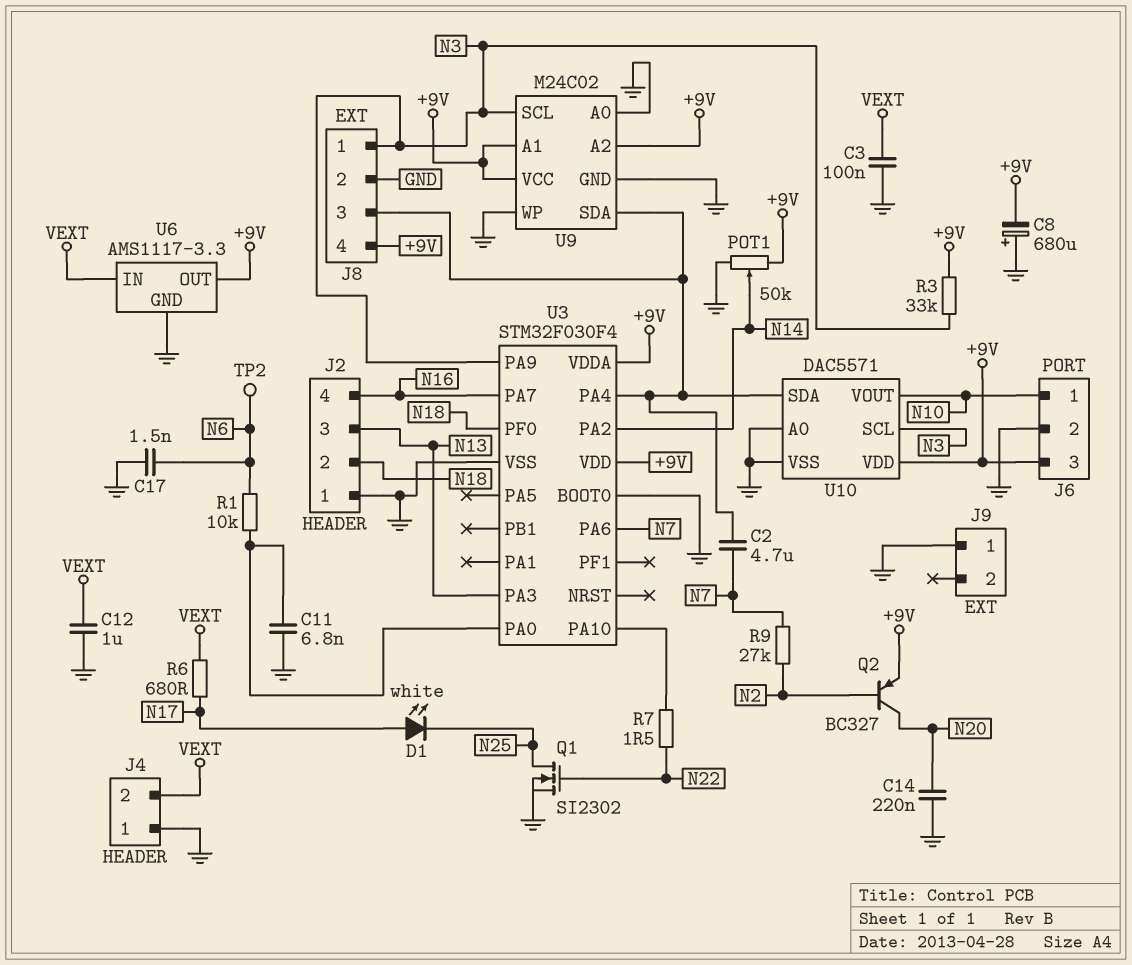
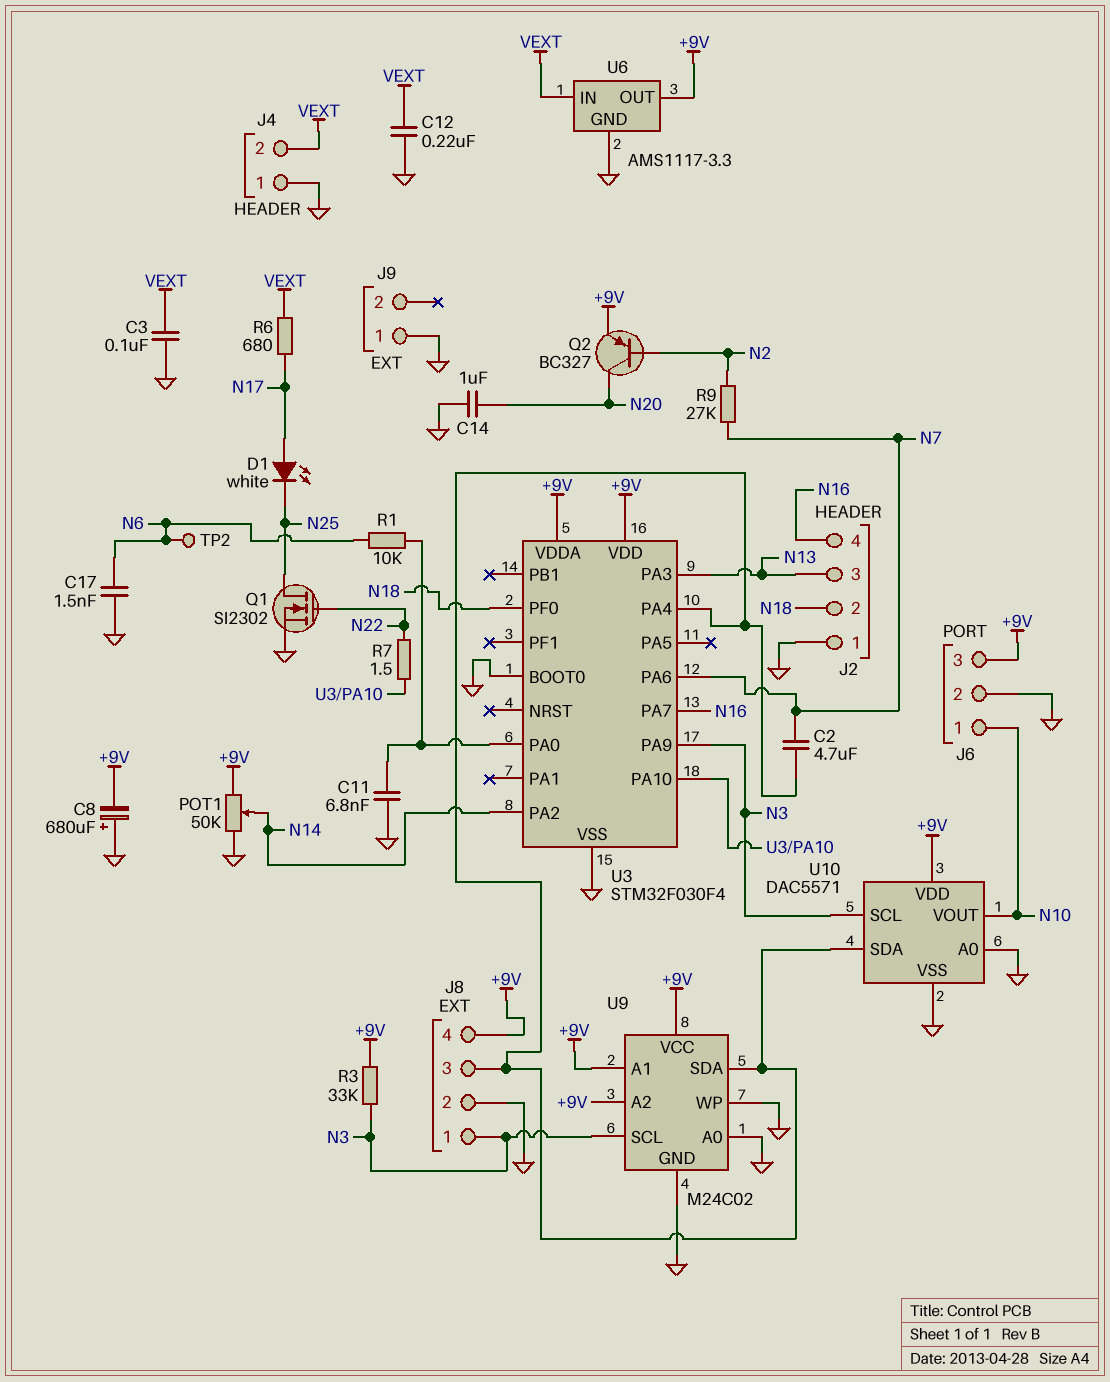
C12: 1uF (GND, VEXT) -> 220nF (GND, VEXT)
C14: 220nF (GND, N20) -> 1uF (GND, N20)

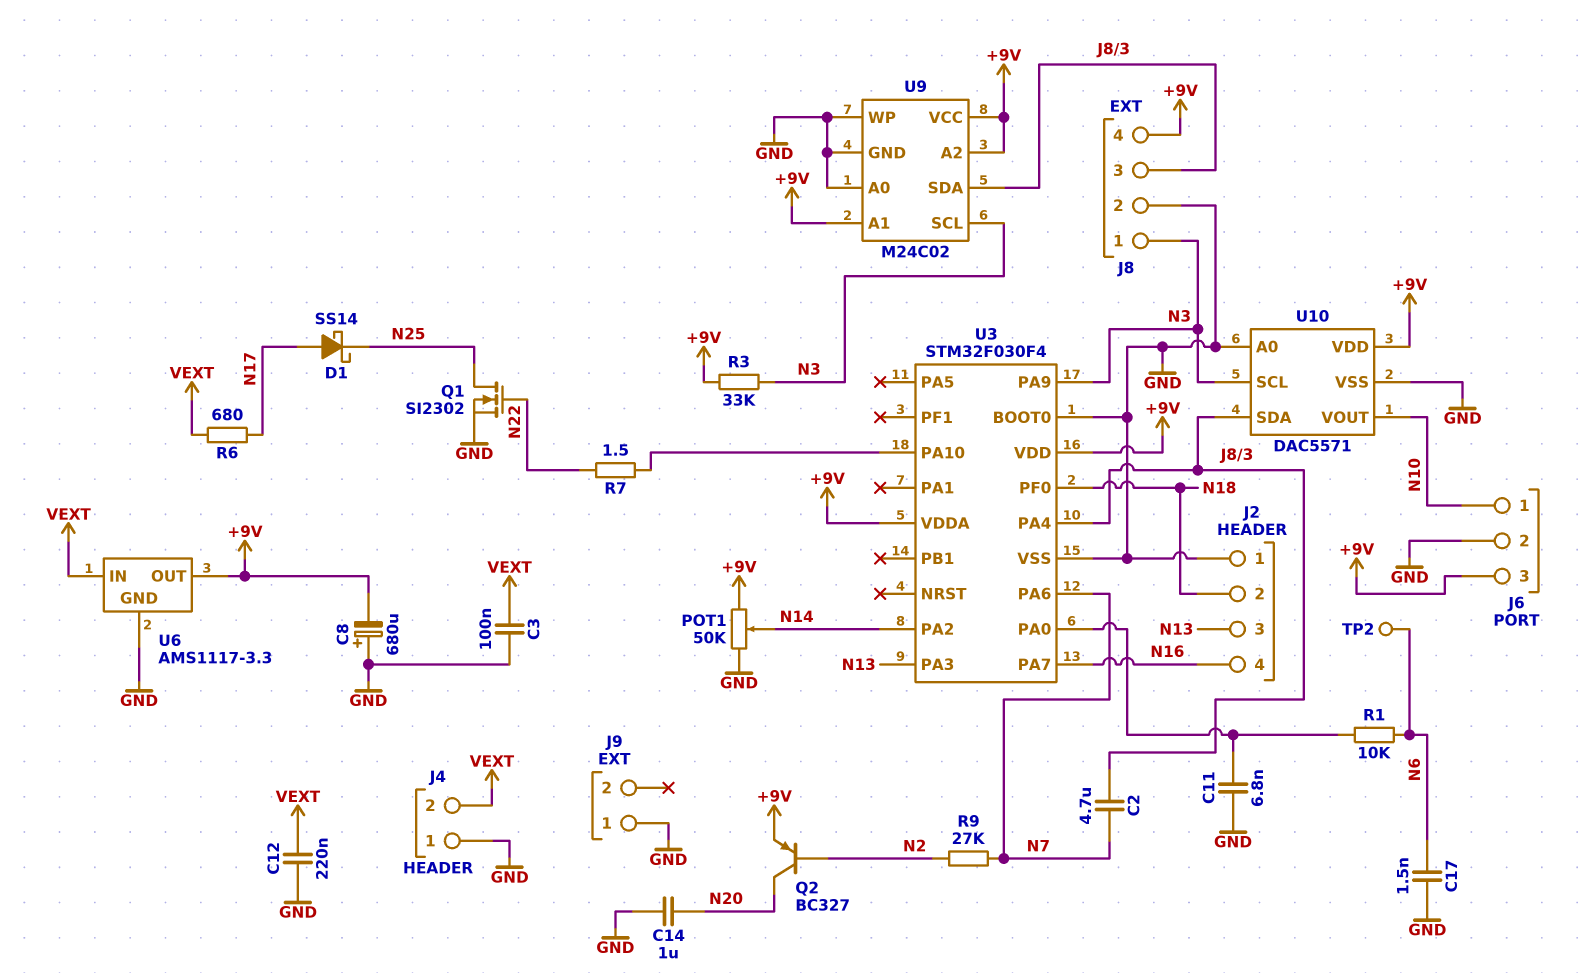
D1: LED white (A N17, K N25) -> schottky SS14 (A N17, K N25)

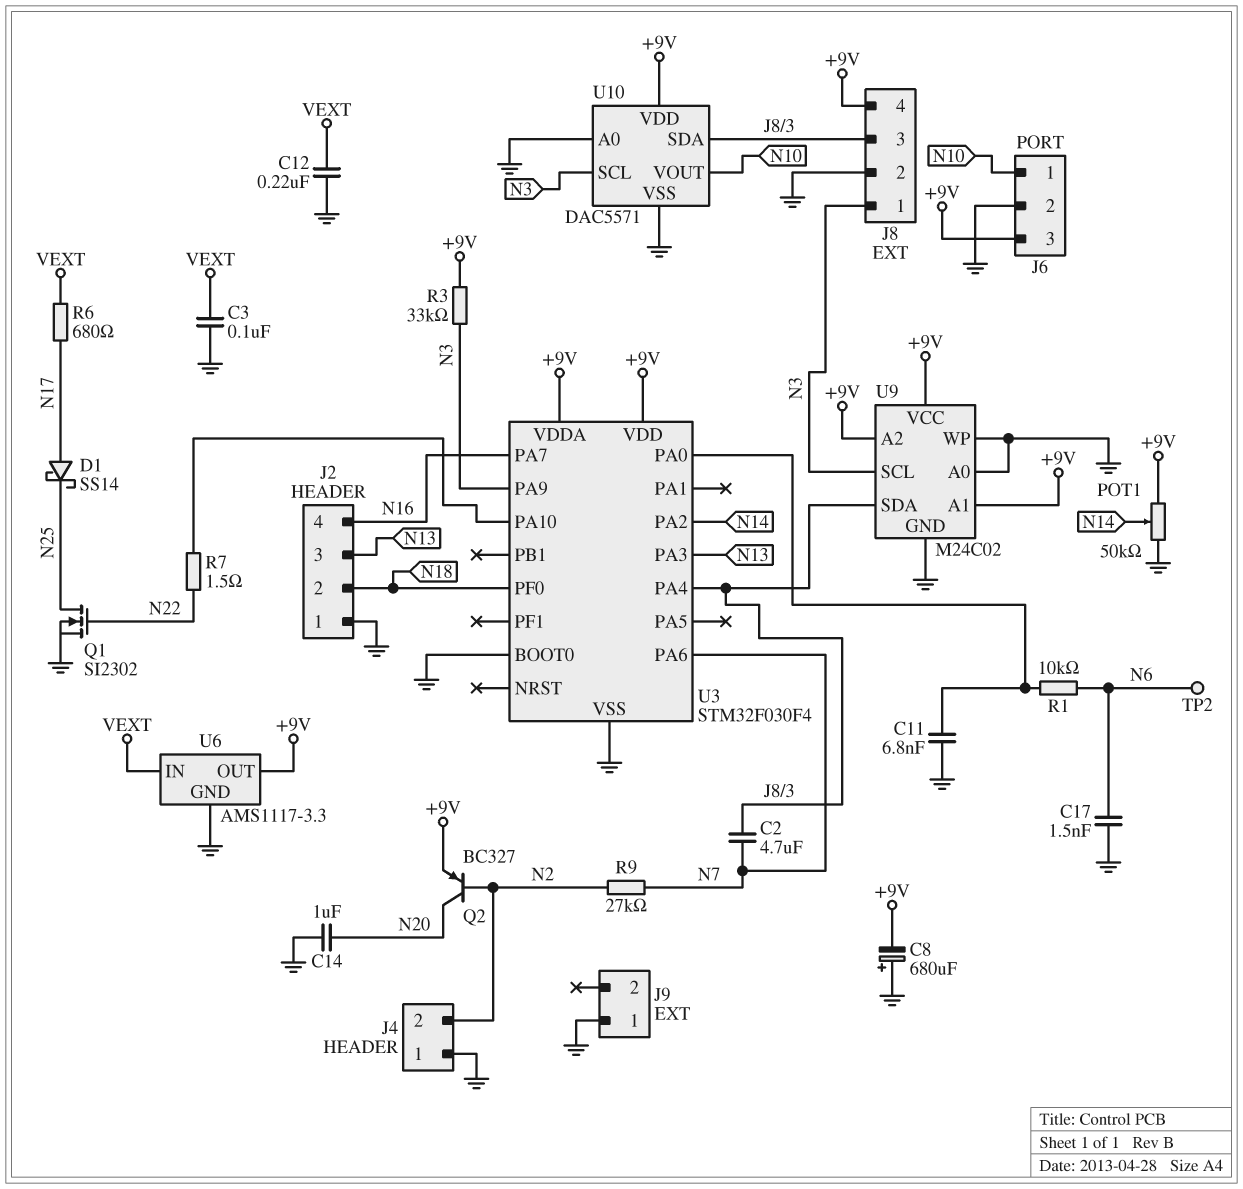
J4 pin 2: VEXT -> N2

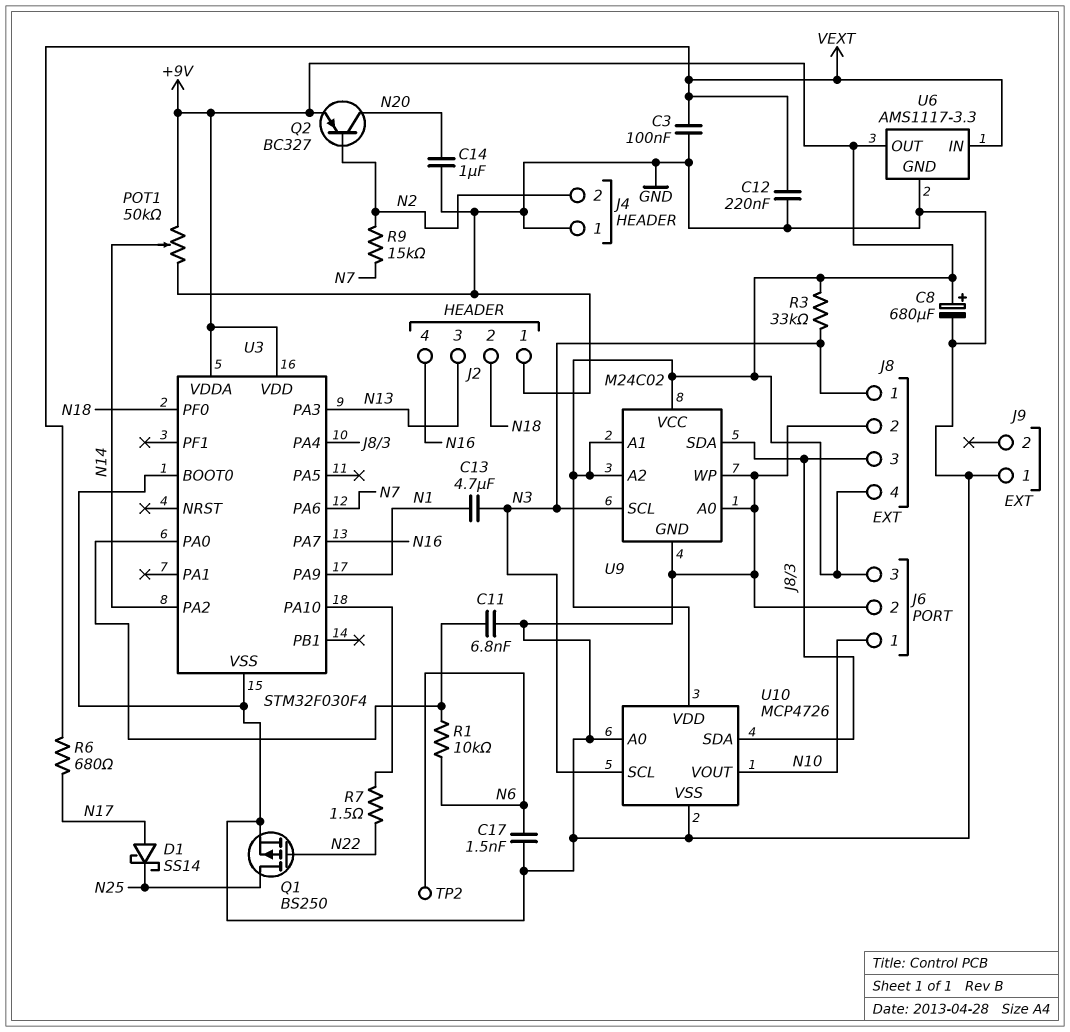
C2: 4.7uF (J8/3, N7) -> none
C8: 680uF (plus GND, minus +9V) -> 680uF (plus +9V, minus GND)
C13: none -> 4.7uF (N1, N3)
Q1: NMOS SI2302 (G N22, D N25, S GND) -> PMOS BS250 (G N22, D N25, S GND)
R9: 27k (N2, N7) -> 15k (N2, N7)
U3 pin PA9: N3 -> N1
U10: DAC5571 -> MCP4726

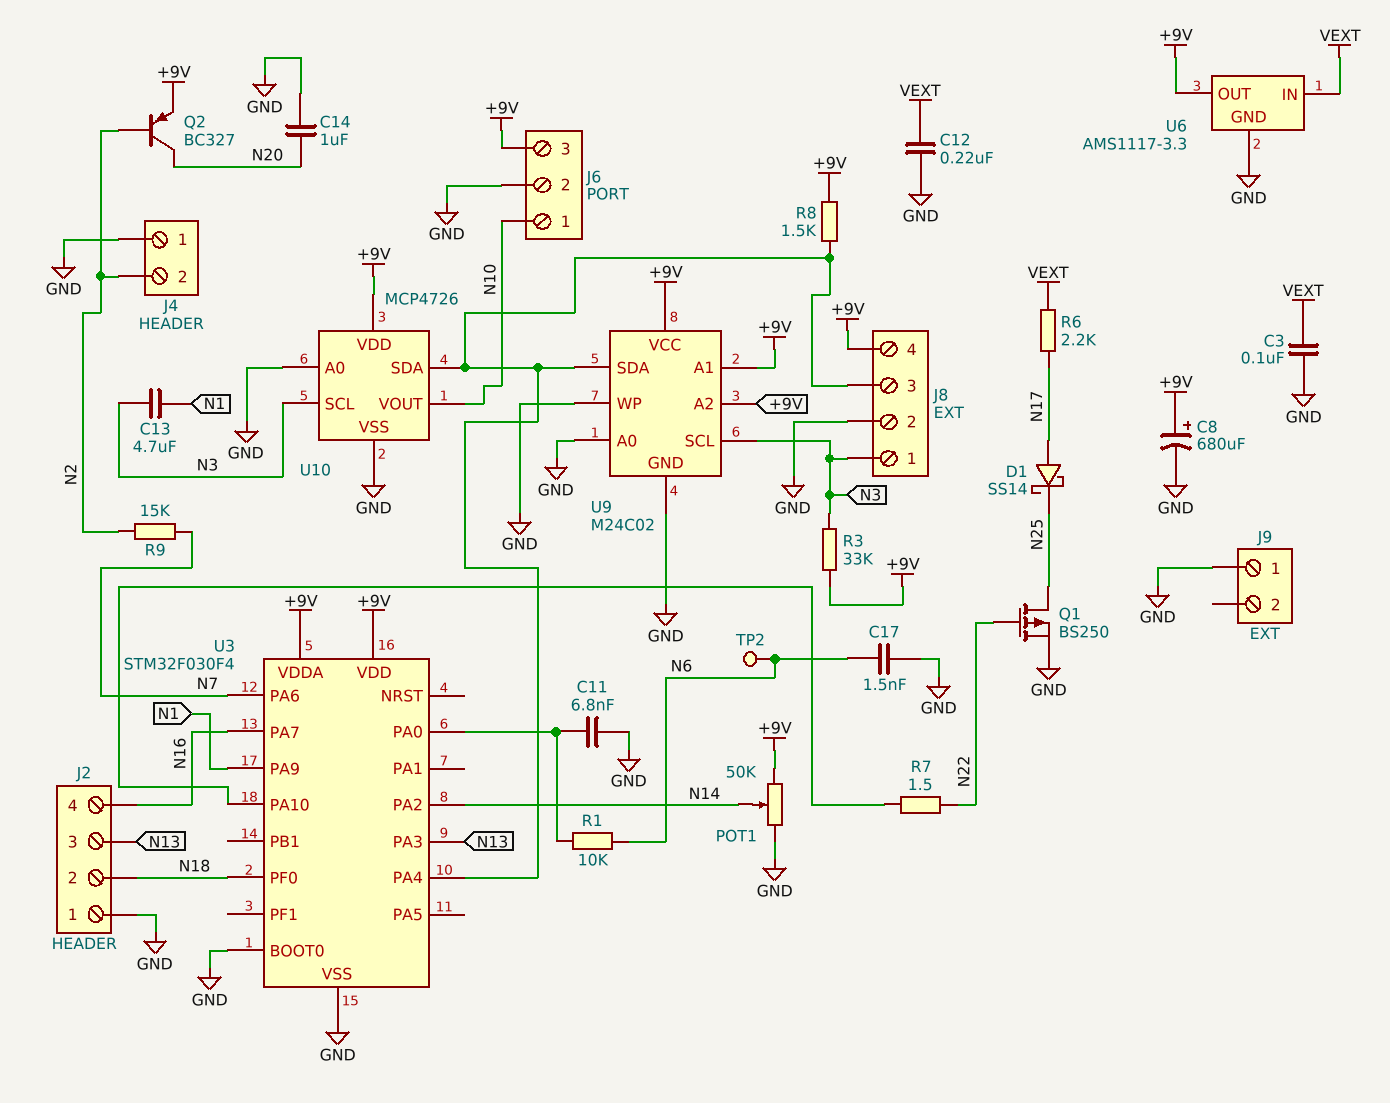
R6: 680 (N17, VEXT) -> 2.2k (N17, VEXT)
R8: none -> 1.5k (+9V, J8/3)

